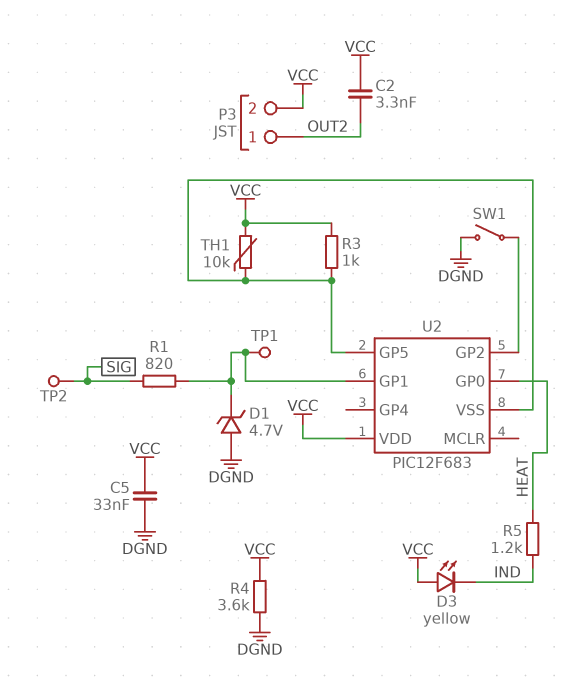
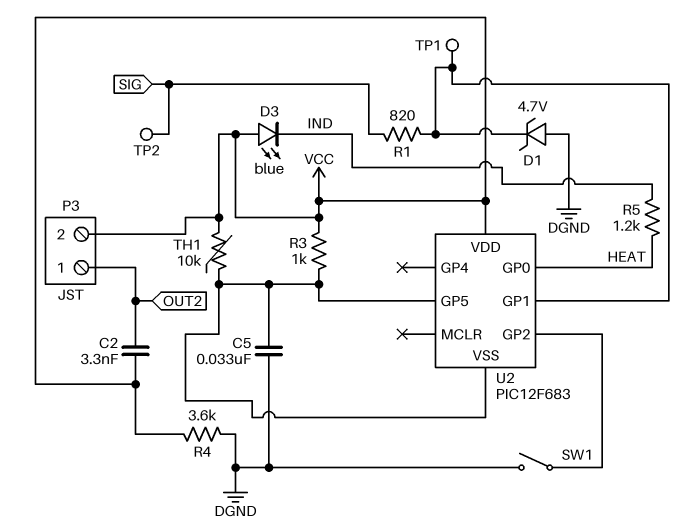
C5: 33nF (DGND, VCC) -> 33nF (DGND, U2/GP5)
D3: LED yellow (A VCC, K IND) -> LED blue (A VCC, K IND)

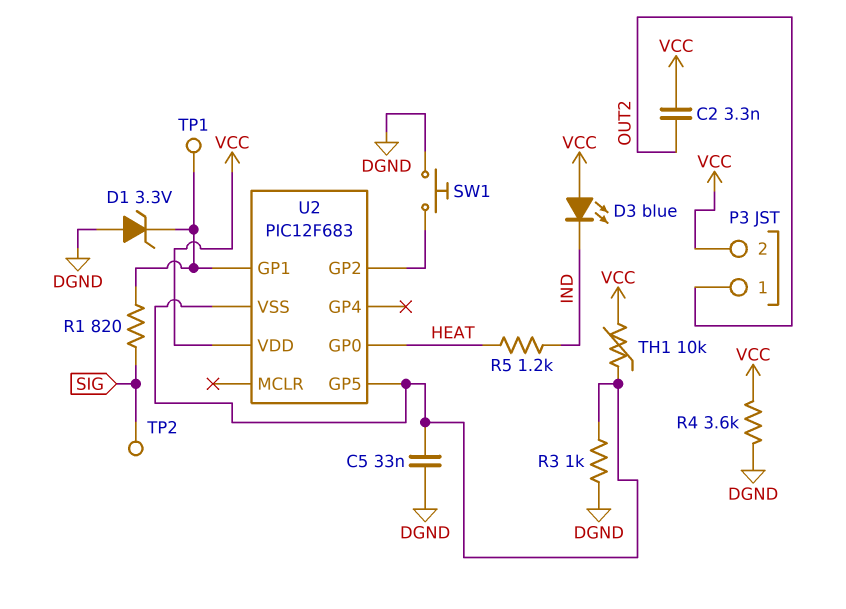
D1: zener 4.7V (A DGND, K U2/GP1) -> zener 3.3V (A DGND, K U2/GP1)
R3: 1k (U2/GP5, VCC) -> 1k (DGND, U2/GP5)
SW1: switch (DGND, U2/GP2) -> button (DGND, U2/GP2)

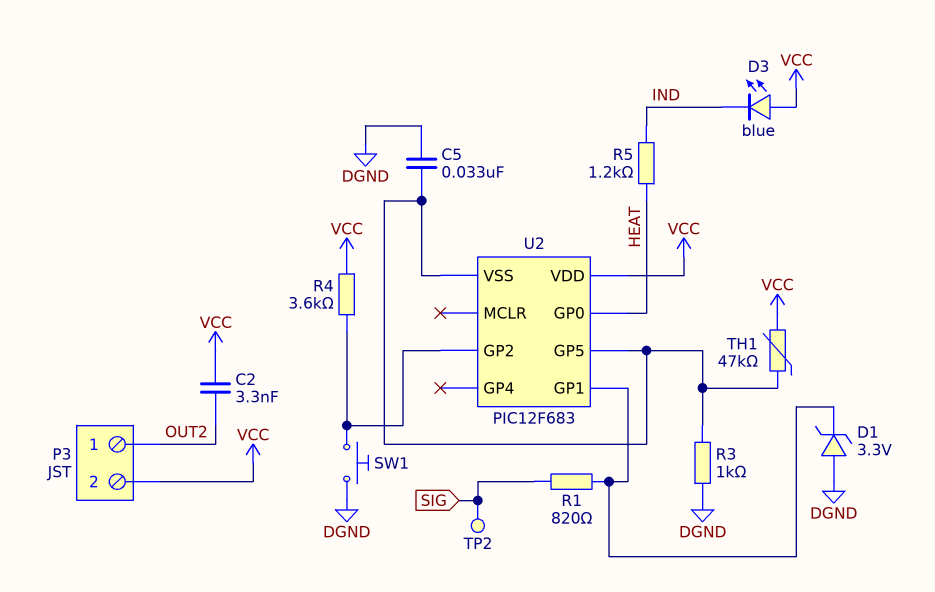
R4: 3.6k (DGND, VCC) -> 3.6k (U2/GP2, VCC)
TH1: 10k (U2/GP5, VCC) -> 47k (U2/GP5, VCC)
TP1: test point (U2/GP1) -> none

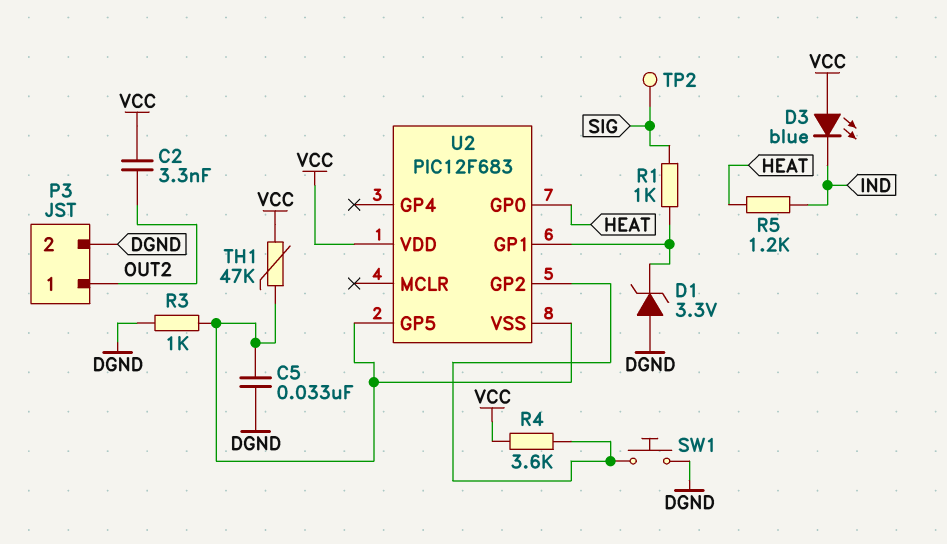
P3 pin 2: VCC -> DGND
R1: 820 (SIG, U2/GP1) -> 1k (SIG, U2/GP1)

